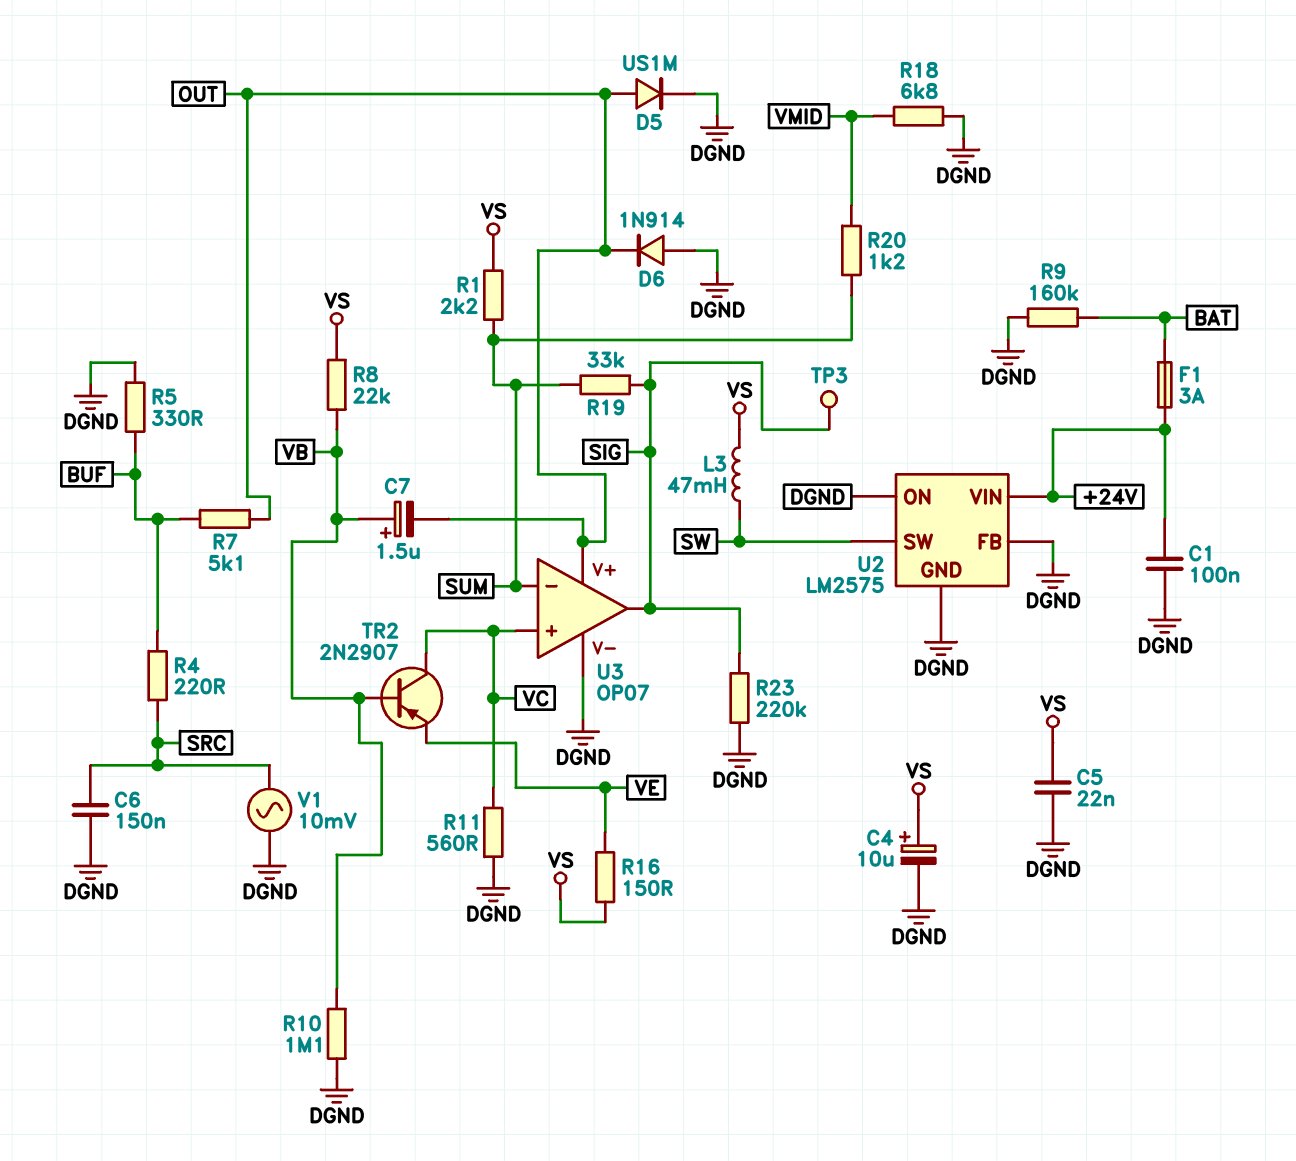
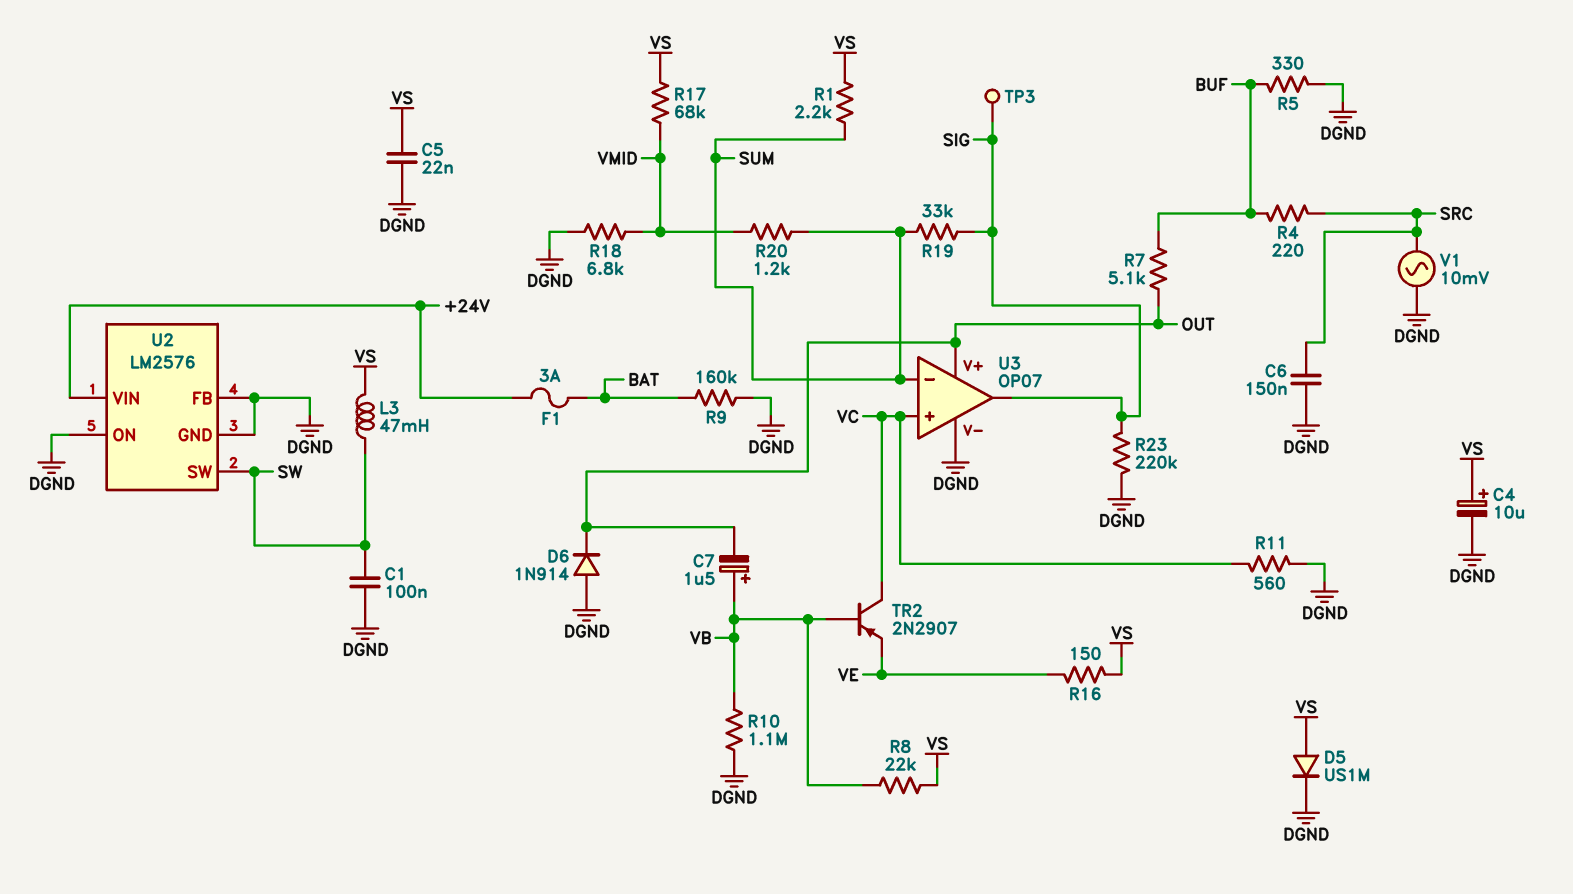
C1: 100nF (+24V, DGND) -> 100nF (DGND, SW)
D5: diode US1M (A OUT, K DGND) -> diode US1M (A VS, K DGND)
R17: none -> 68k (VMID, VS)
U2: LM2575 -> LM2576

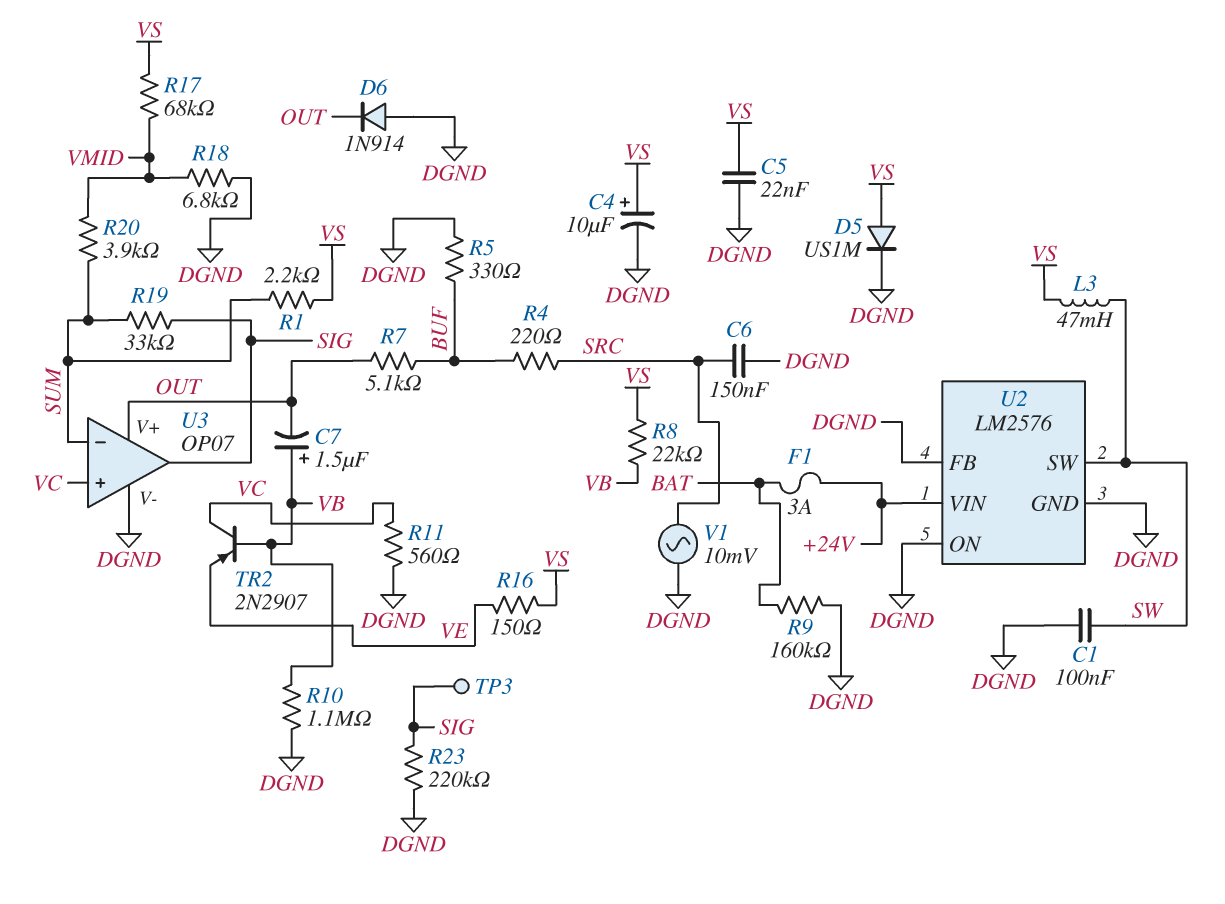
R20: 1.2k (SUM, VMID) -> 3.9k (SUM, VMID)

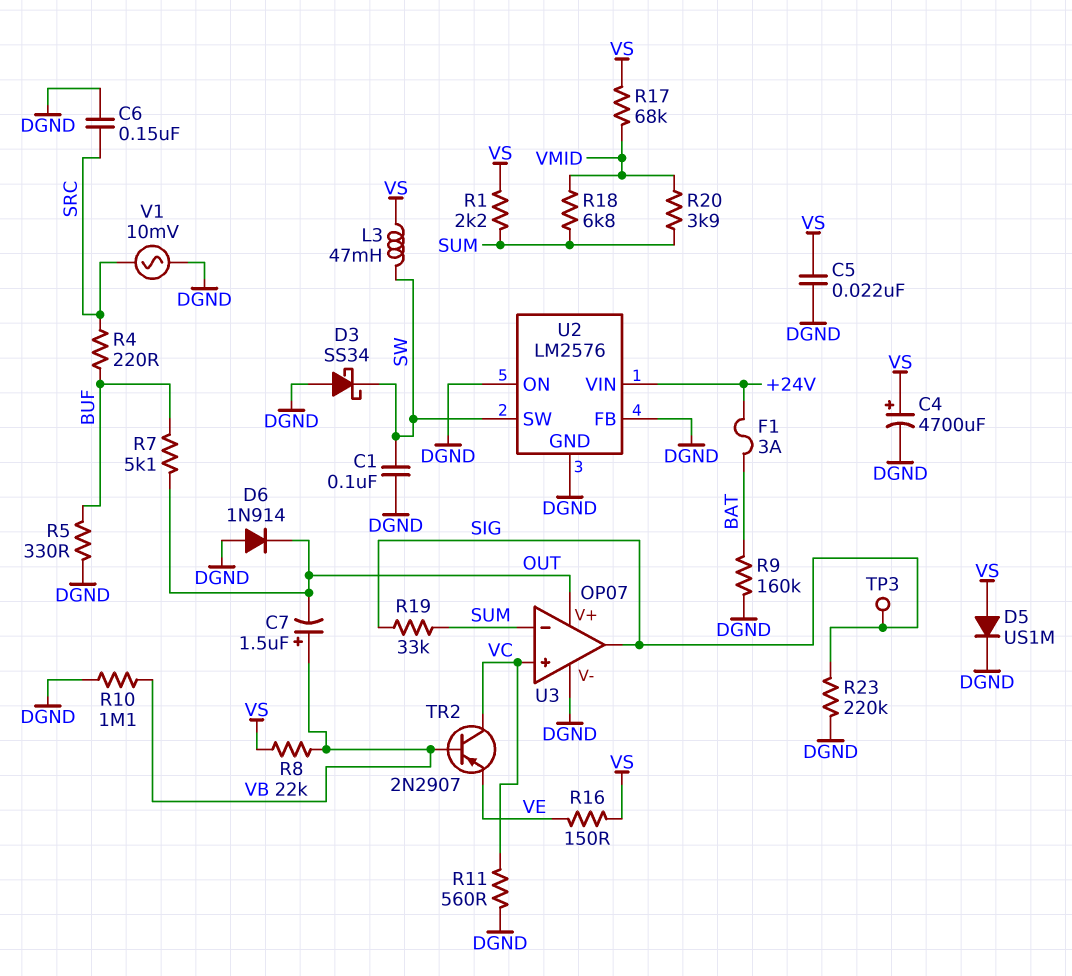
C4: 10uF (plus VS, minus DGND) -> 4700uF (plus VS, minus DGND)
D3: none -> schottky SS34 (A DGND, K SW)
R18: 6.8k (DGND, VMID) -> 6.8k (SUM, VMID)

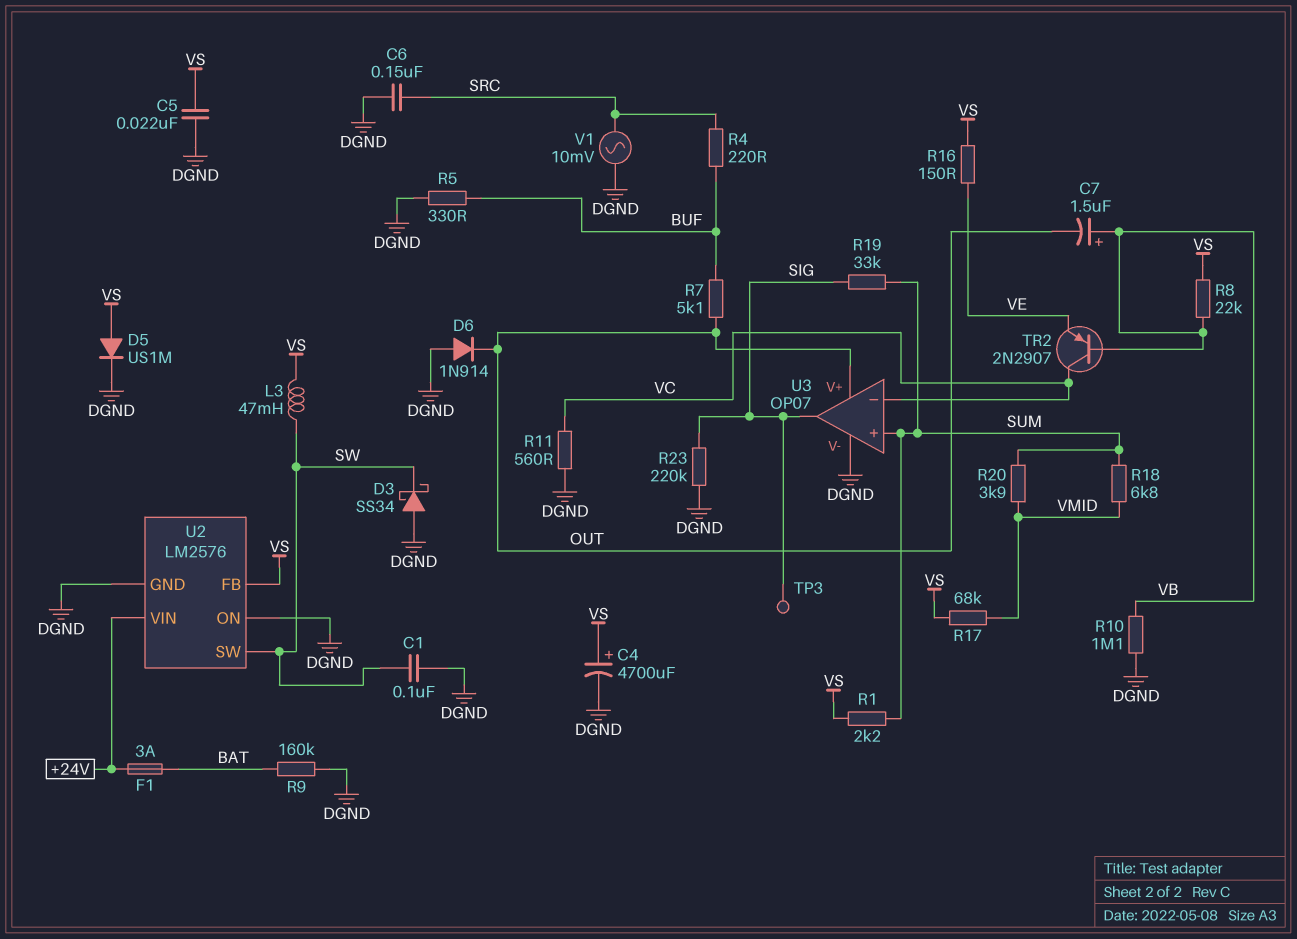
U2 pin FB: DGND -> VS
U3 pin in+: VC -> SUM
U3 pin in-: SUM -> VC

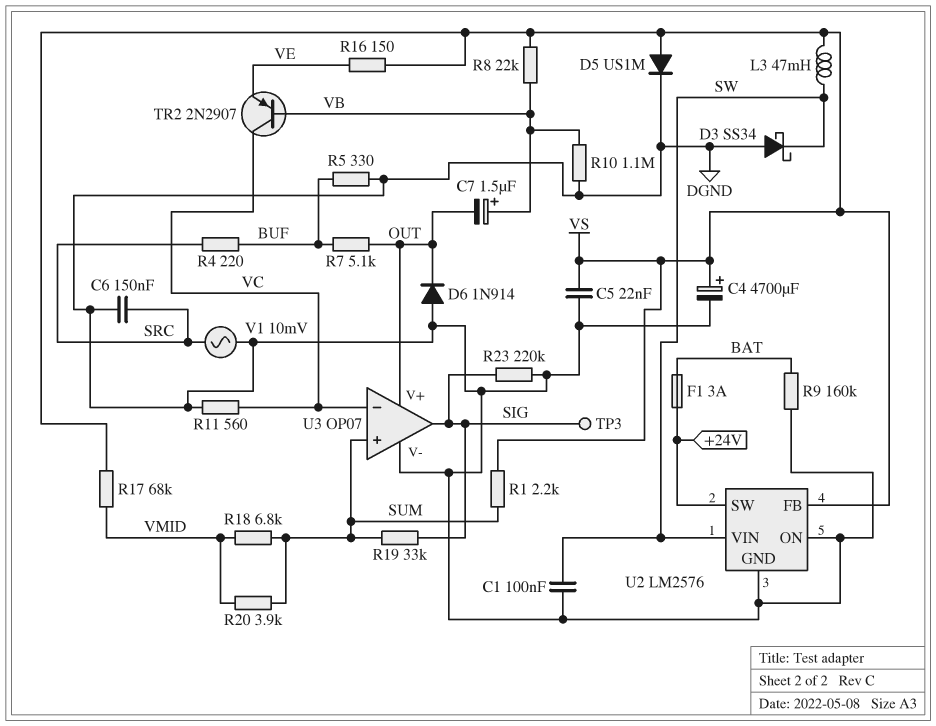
U2 pin SW: SW -> +24V
U2 pin VIN: +24V -> SW

